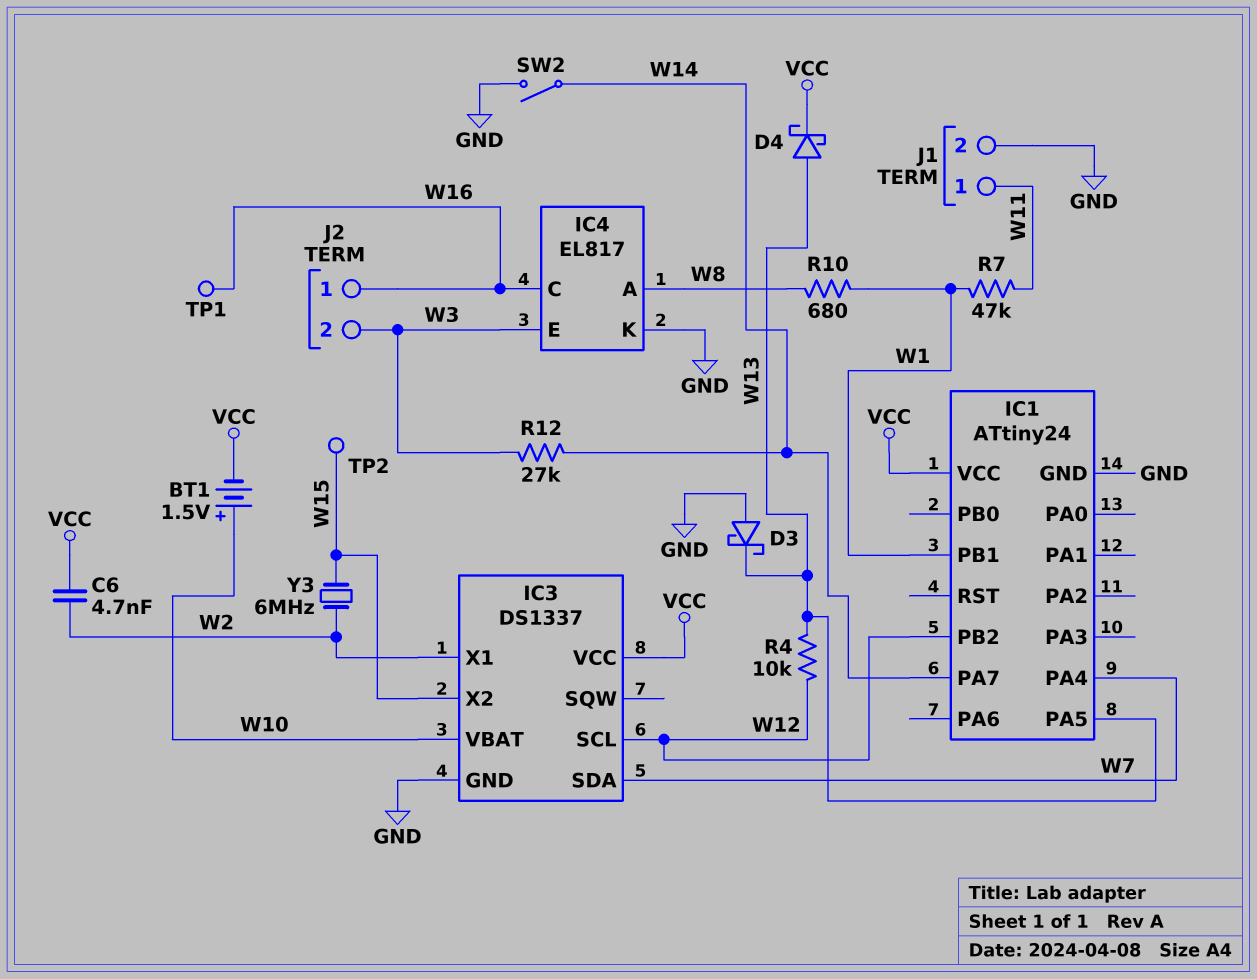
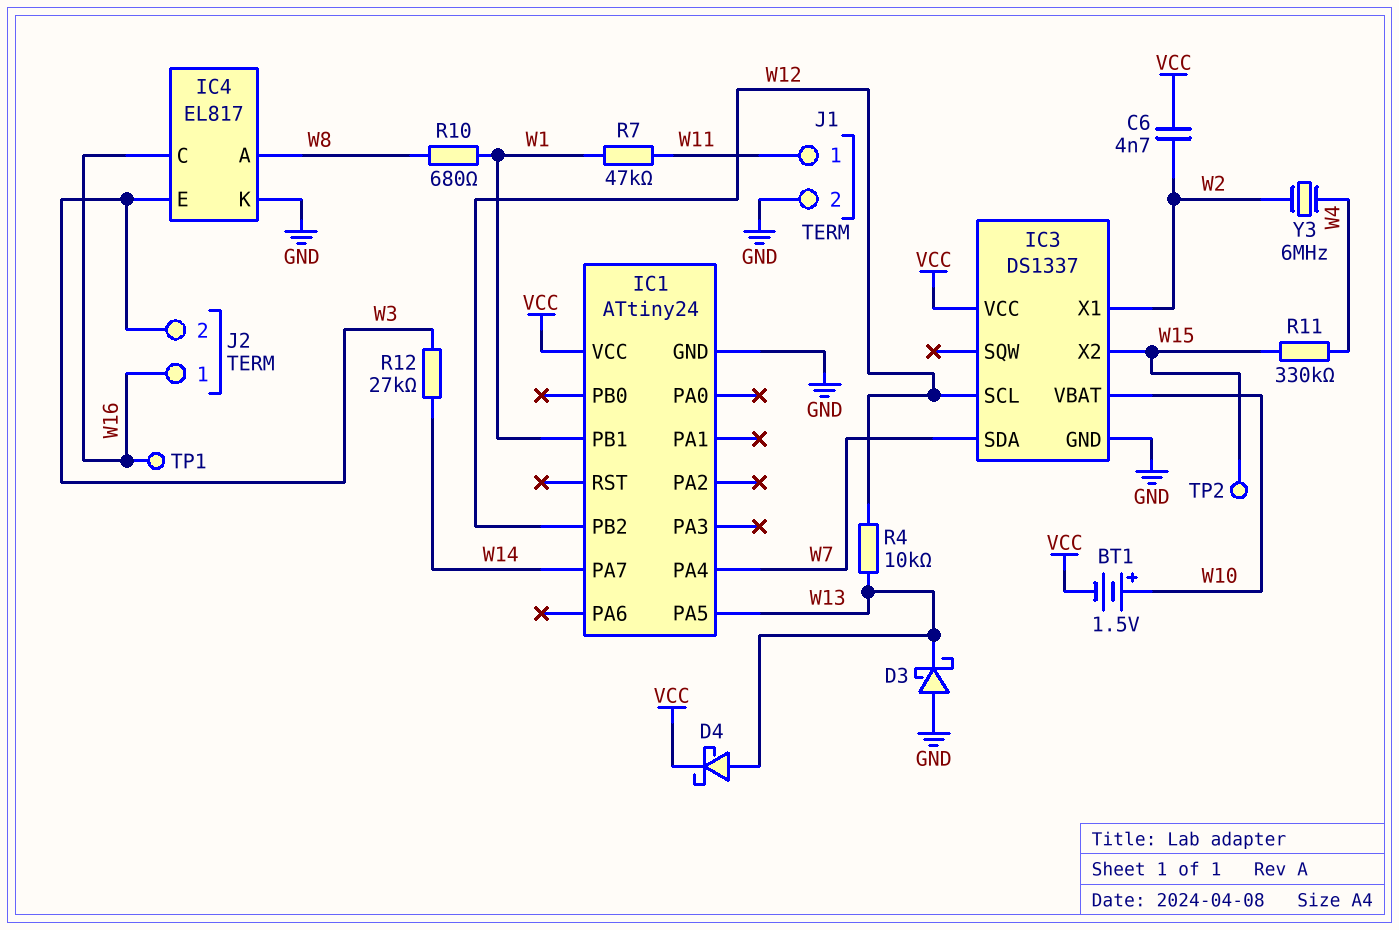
R11: none -> 330k (W4, W15)
SW2: switch (GND, W14) -> none
Y3: 6MHz (W2, W15) -> 6MHz (W2, W4)

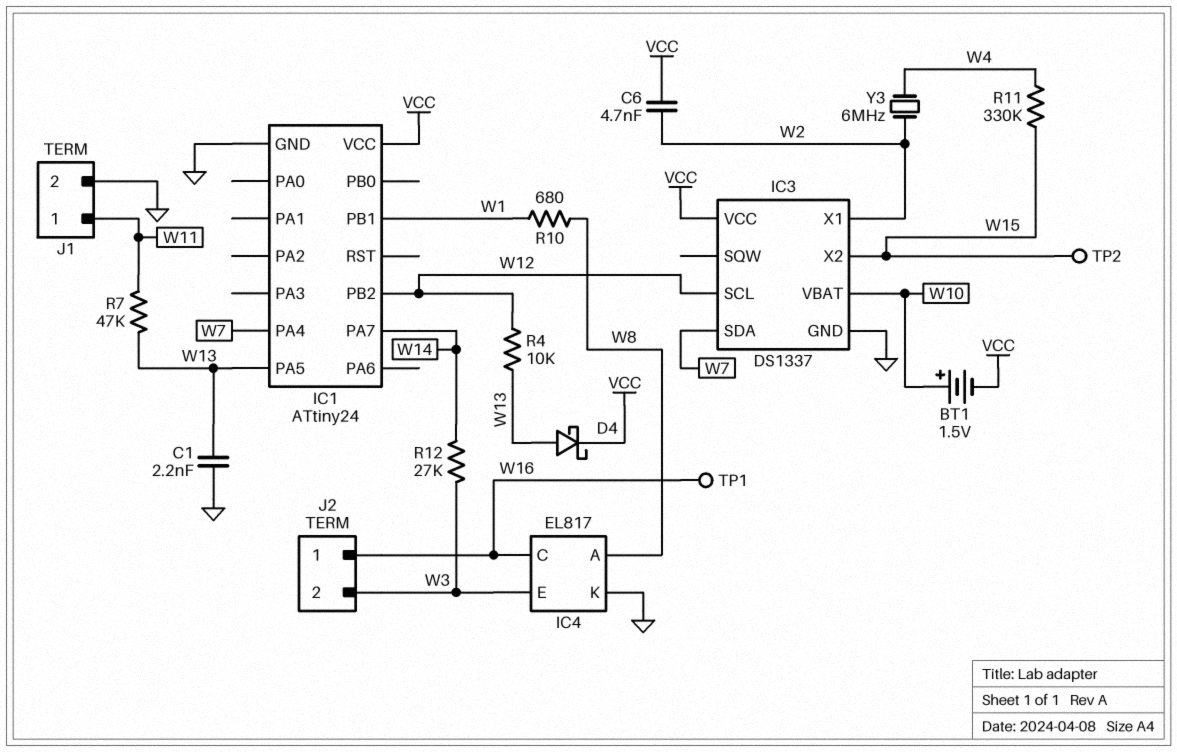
C1: none -> 2.2nF (GND, W13)
D3: schottky (A GND, K W13) -> none
R7: 47k (W1, W11) -> 47k (W11, W13)

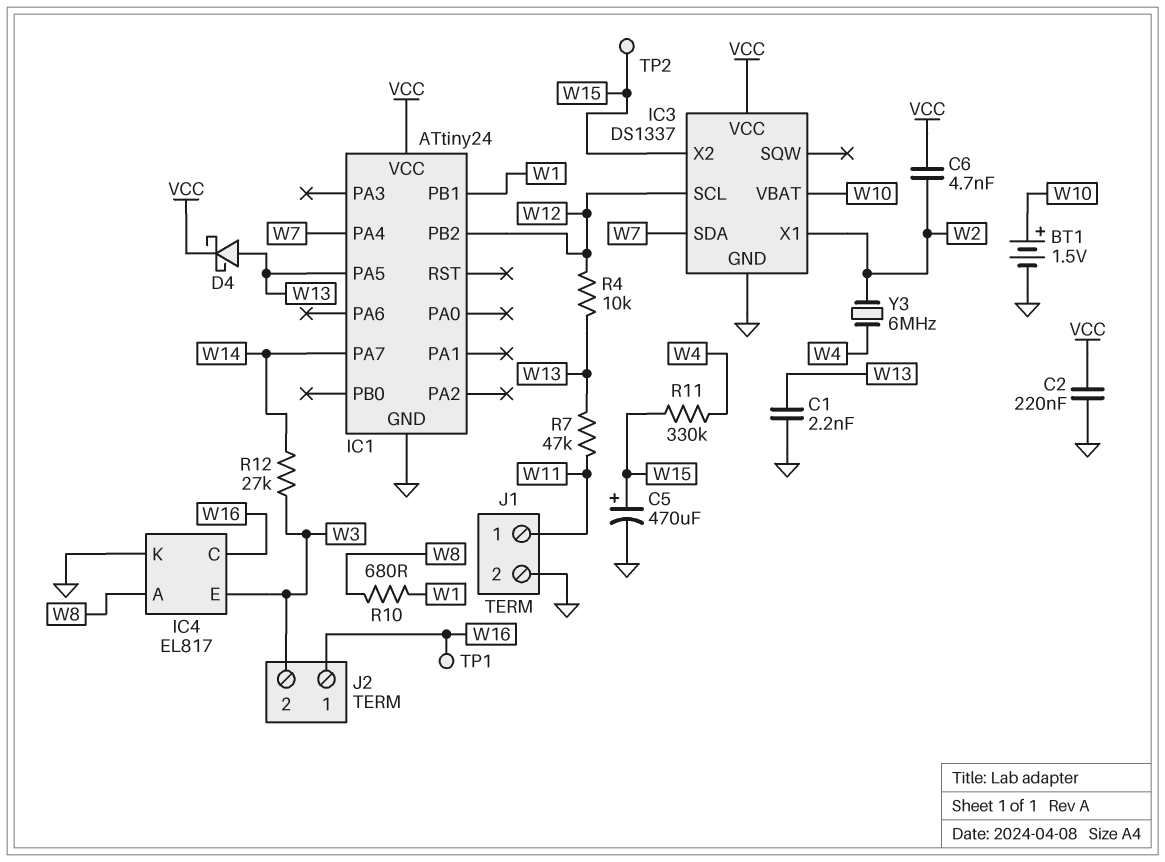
BT1: 1.5V (plus W10, minus VCC) -> 1.5V (plus W10, minus GND)
C2: none -> 220nF (GND, VCC)
C5: none -> 470uF (plus W15, minus GND)

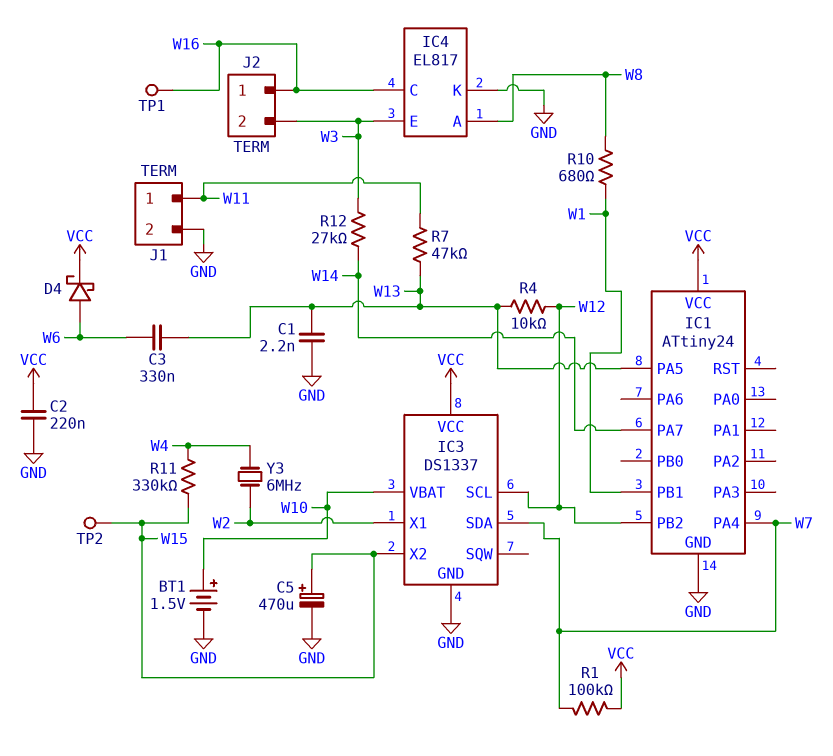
C3: none -> 330nF (W6, W13)
C6: 4.7nF (VCC, W2) -> none
D4: schottky (A W13, K VCC) -> schottky (A W6, K VCC)
R1: none -> 100k (VCC, W7)

